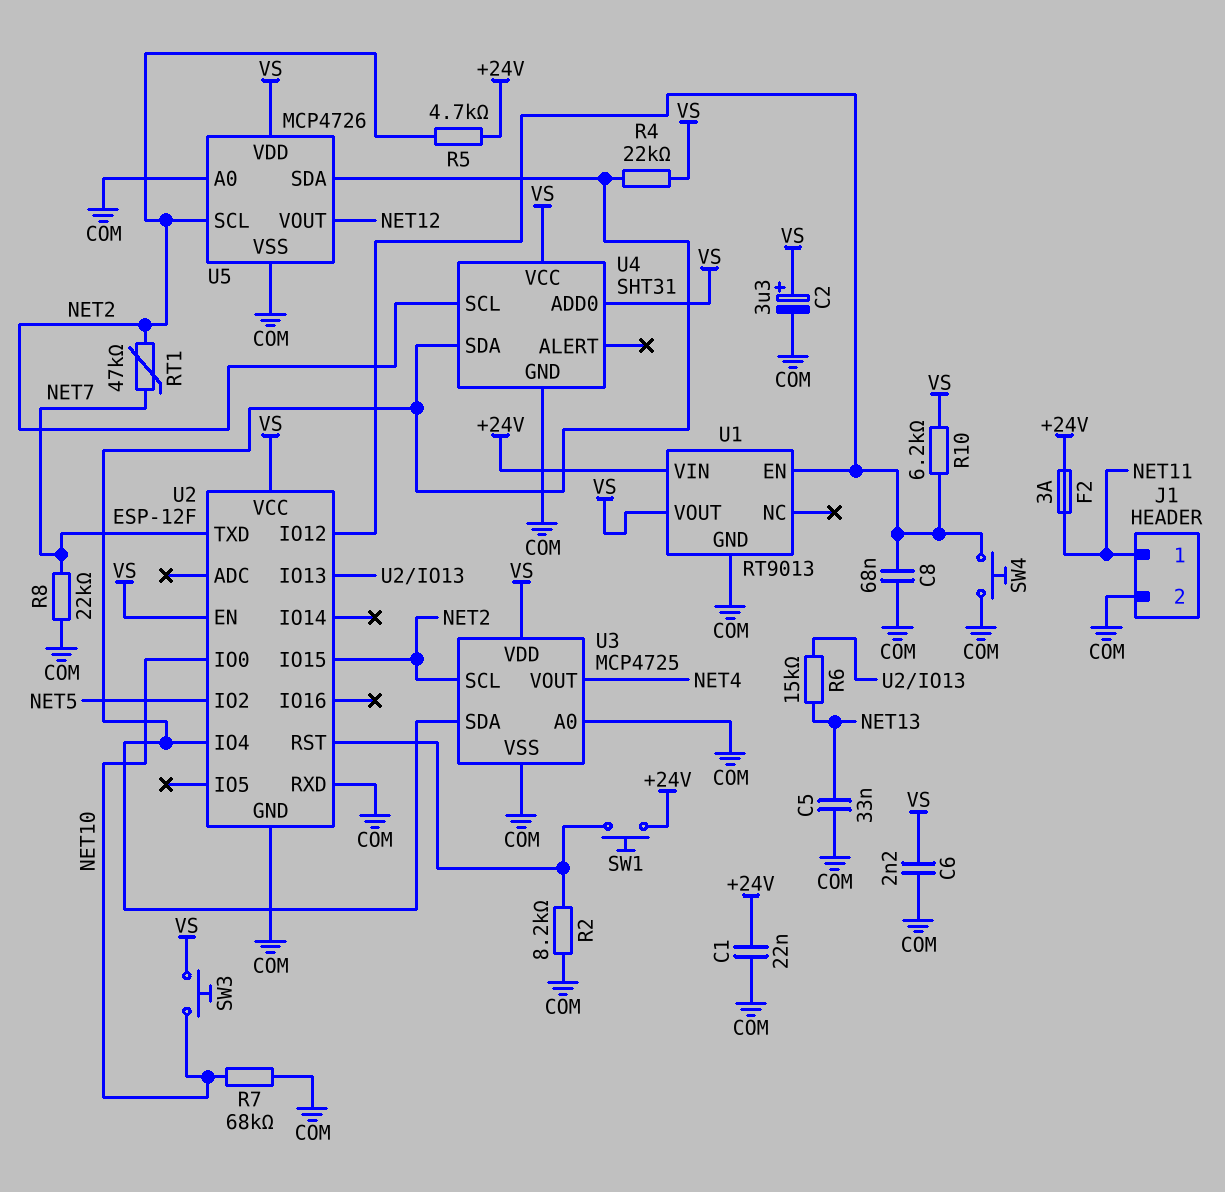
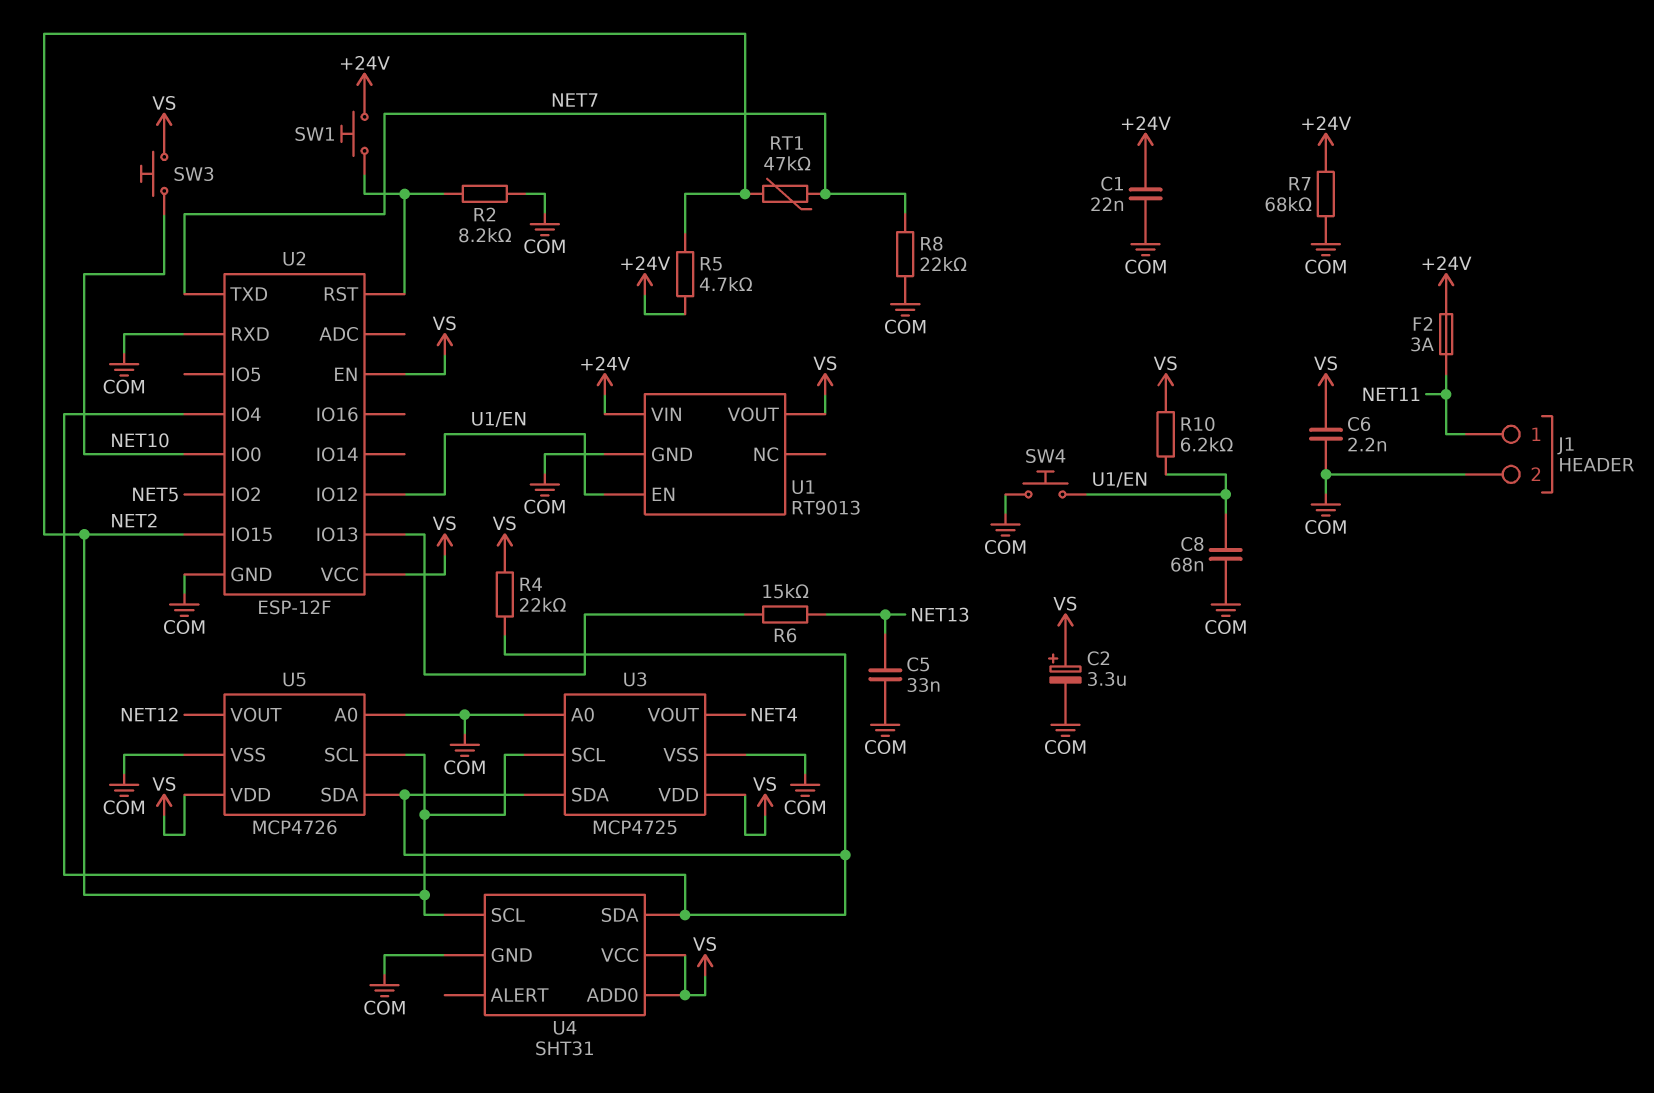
R7: 68k (COM, NET10) -> 68k (+24V, COM)

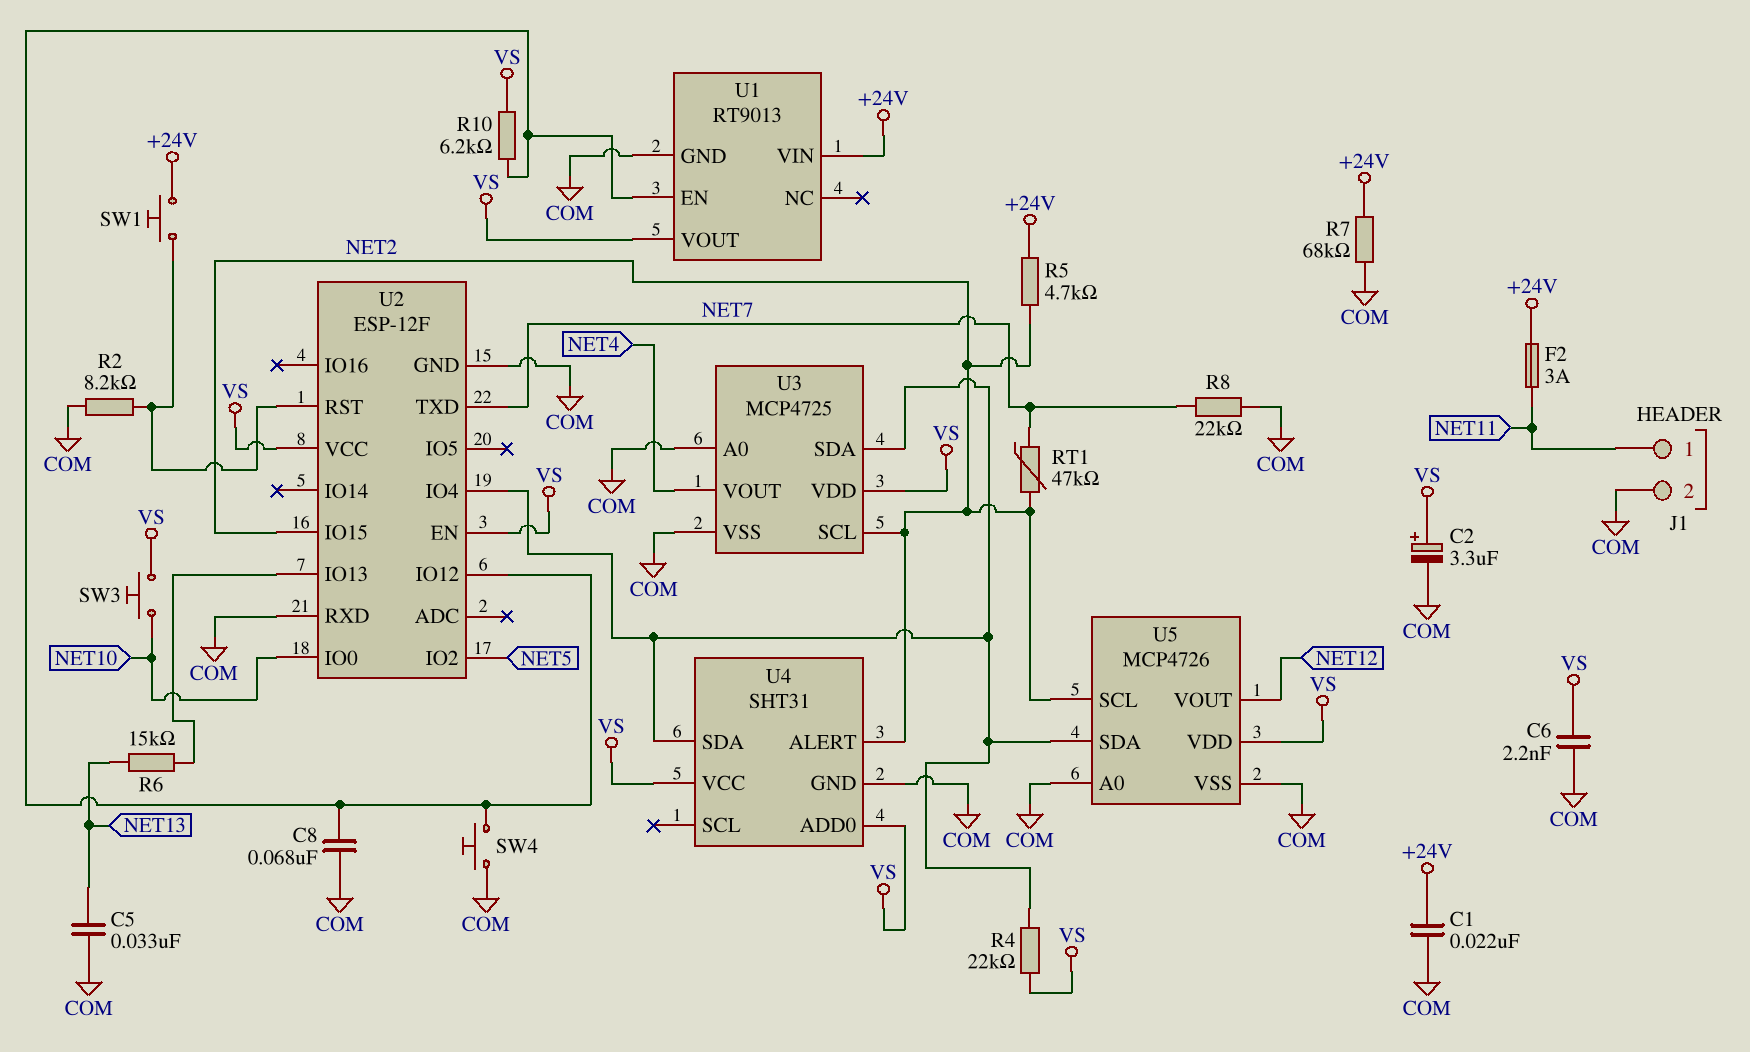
U4 pin ALERT: none -> NET2
U4 pin SCL: NET2 -> none

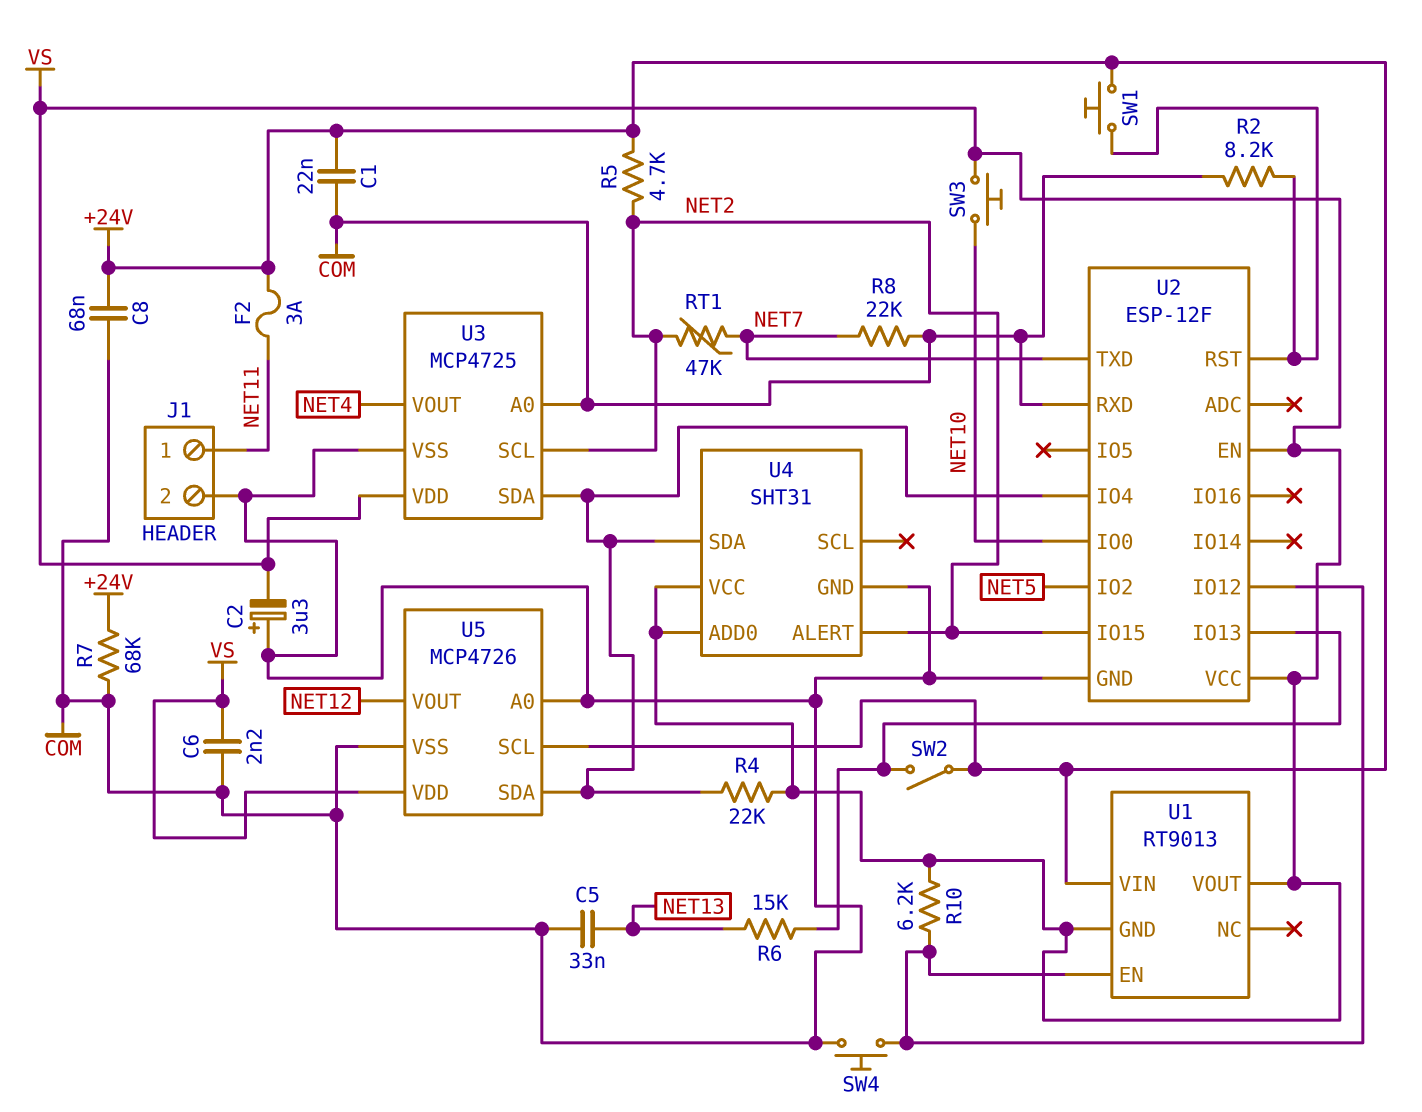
C2: 3.3uF (plus VS, minus COM) -> 3.3uF (plus COM, minus VS)
C8: 68nF (COM, U1/EN) -> 68nF (+24V, COM)
SW2: none -> switch (+24V, U2/IO13)
U1 pin GND: COM -> VS
U5 pin SCL: NET2 -> +24V

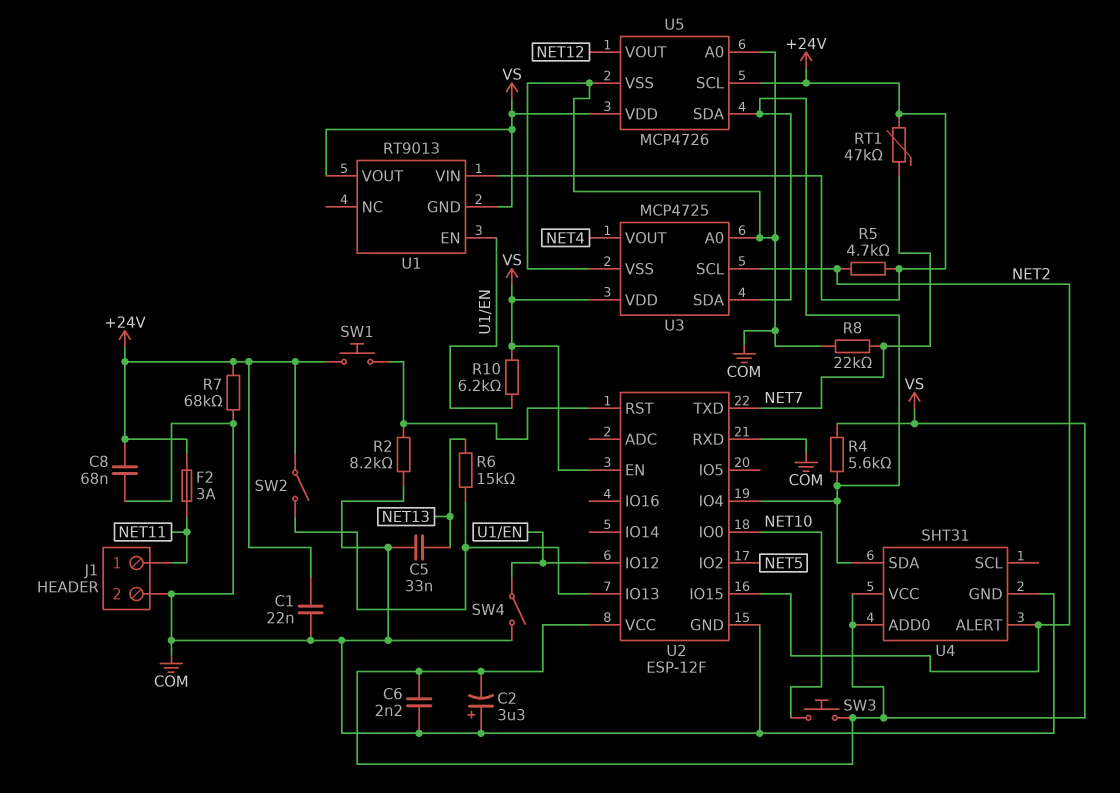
R4: 22k (U2/IO4, VS) -> 5.6k (U2/IO4, VS)
RT1: 47k (NET2, NET7) -> 47k (+24V, NET7)
SW4: button (COM, U1/EN) -> switch (COM, U1/EN)

